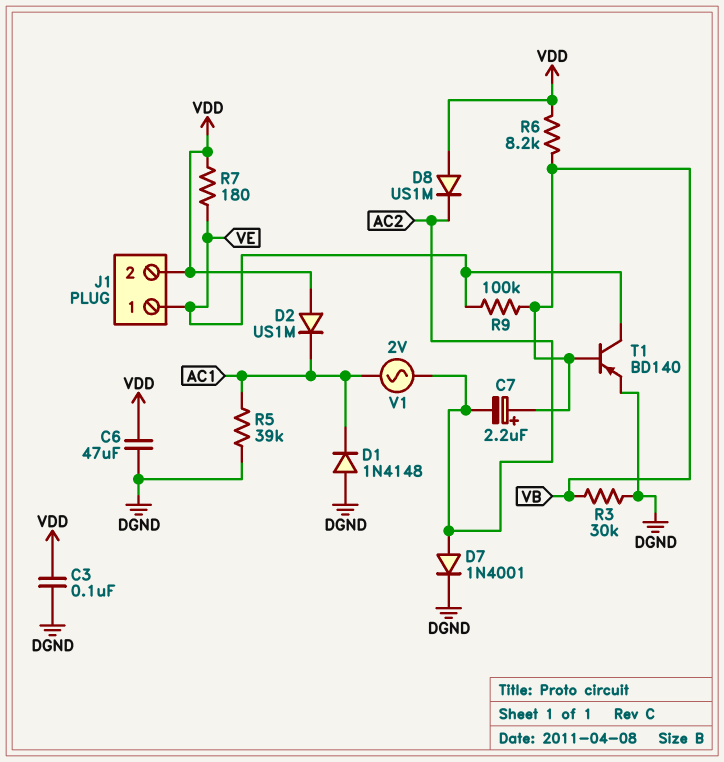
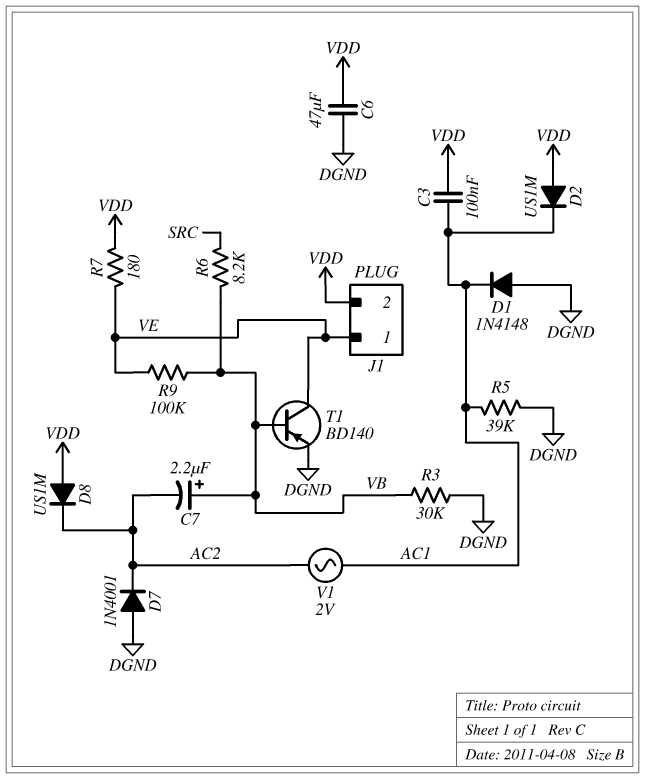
C3: 100nF (DGND, VDD) -> 100nF (AC1, VDD)
D7: diode 1N4001 (A AC2, K DGND) -> diode 1N4001 (A DGND, K AC2)
R6: 8.2k (VB, VDD) -> 8.2k (SRC, VB)

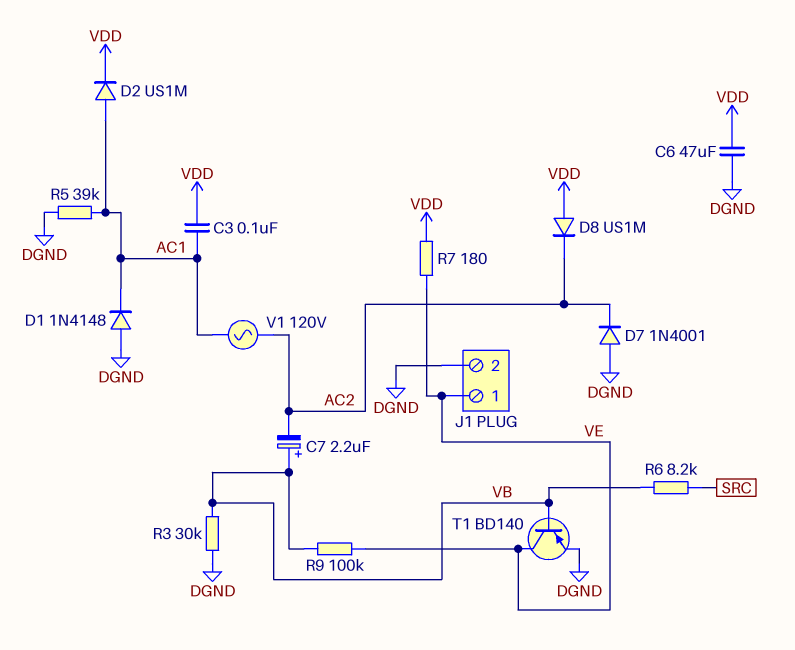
D2: diode US1M (A VDD, K AC1) -> diode US1M (A AC1, K VDD)
J1 pin 2: VDD -> DGND
V1: AC 2V (AC1, AC2) -> AC 120V (AC1, AC2)

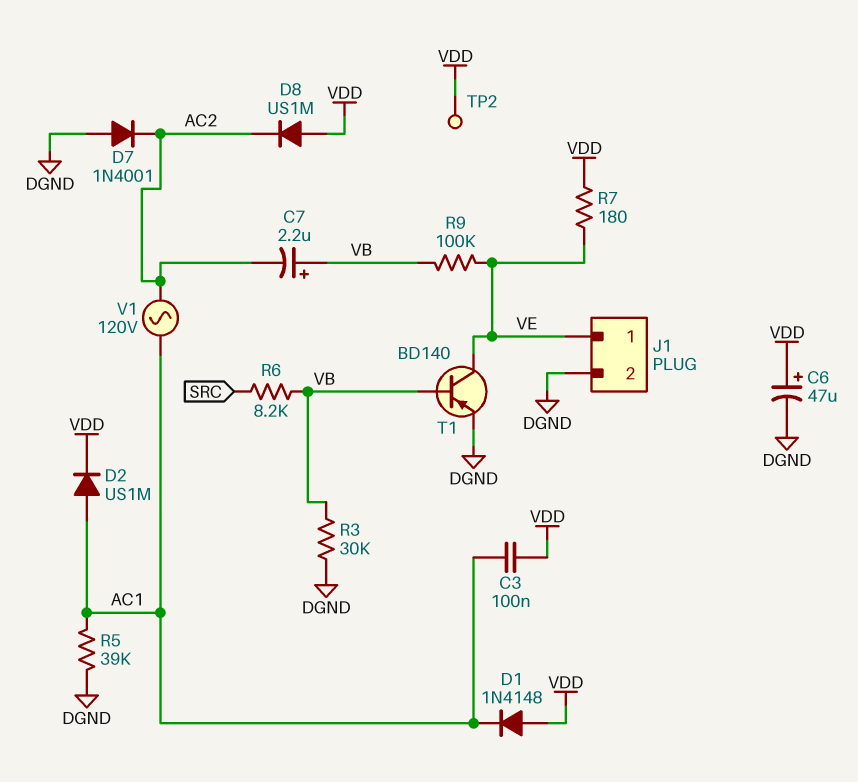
C6: 47uF (DGND, VDD) -> 47uF (plus VDD, minus DGND)
D1: diode 1N4148 (A DGND, K AC1) -> diode 1N4148 (A VDD, K AC1)
TP2: none -> test point (VDD)

